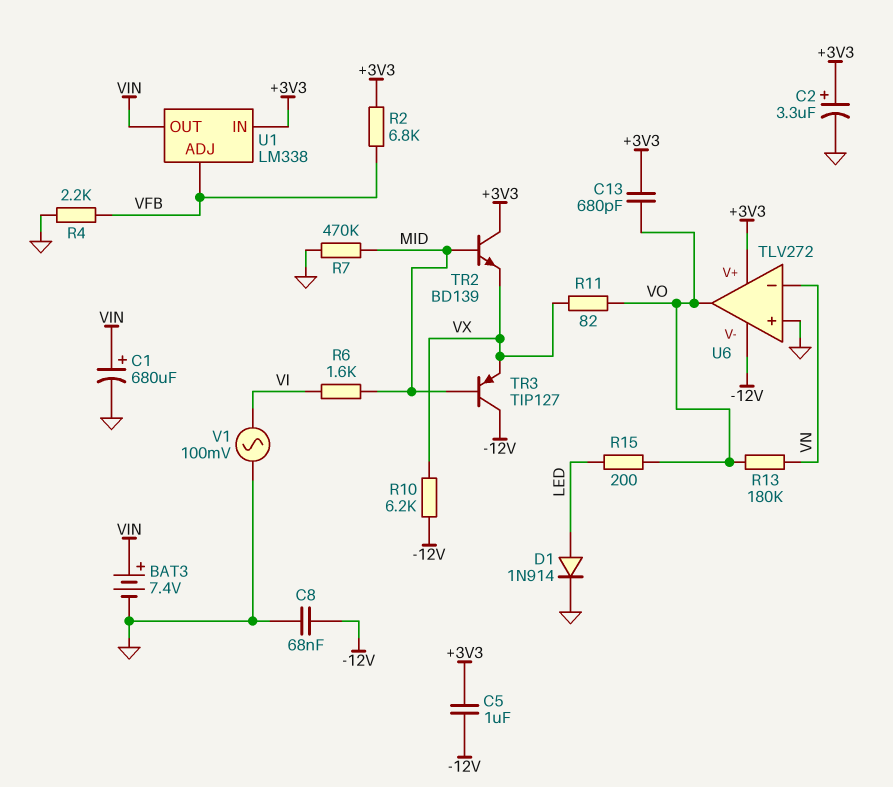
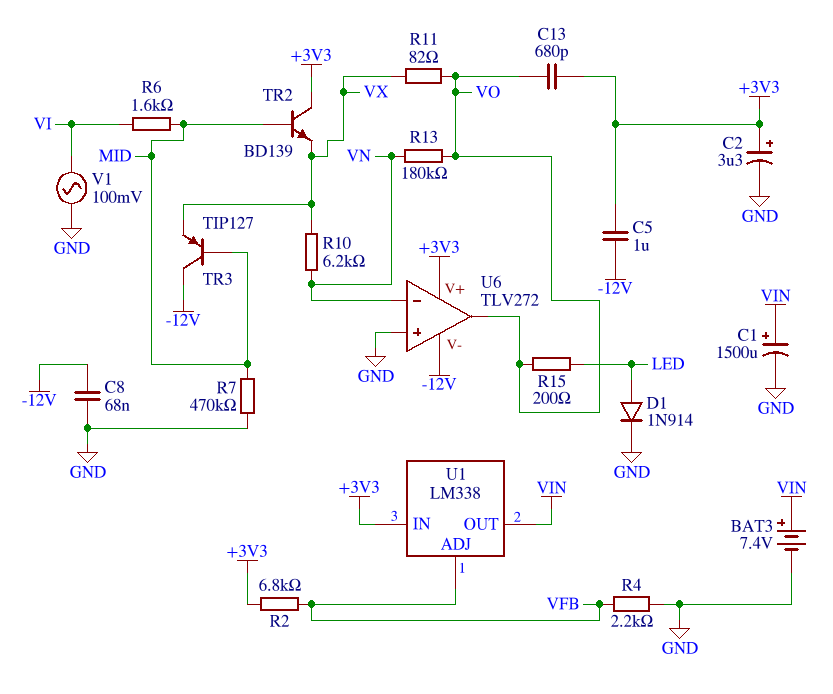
C1: 680uF (plus VIN, minus GND) -> 1500uF (plus VIN, minus GND)
R10: 6.2k (-12V, VX) -> 6.2k (VN, VX)

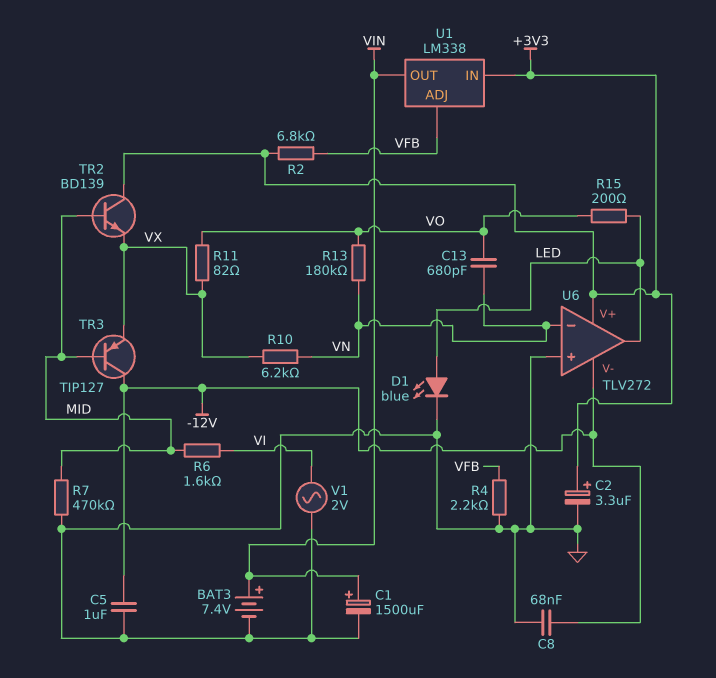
C5: 1uF (+3V3, -12V) -> 1uF (-12V, GND)
C13: 680pF (+3V3, VO) -> 680pF (VN, VO)
D1: diode 1N914 (A LED, K GND) -> LED blue (A LED, K GND)
U6 pin out: VO -> LED
V1: AC 100mV (GND, VI) -> AC 2V (GND, VI)

